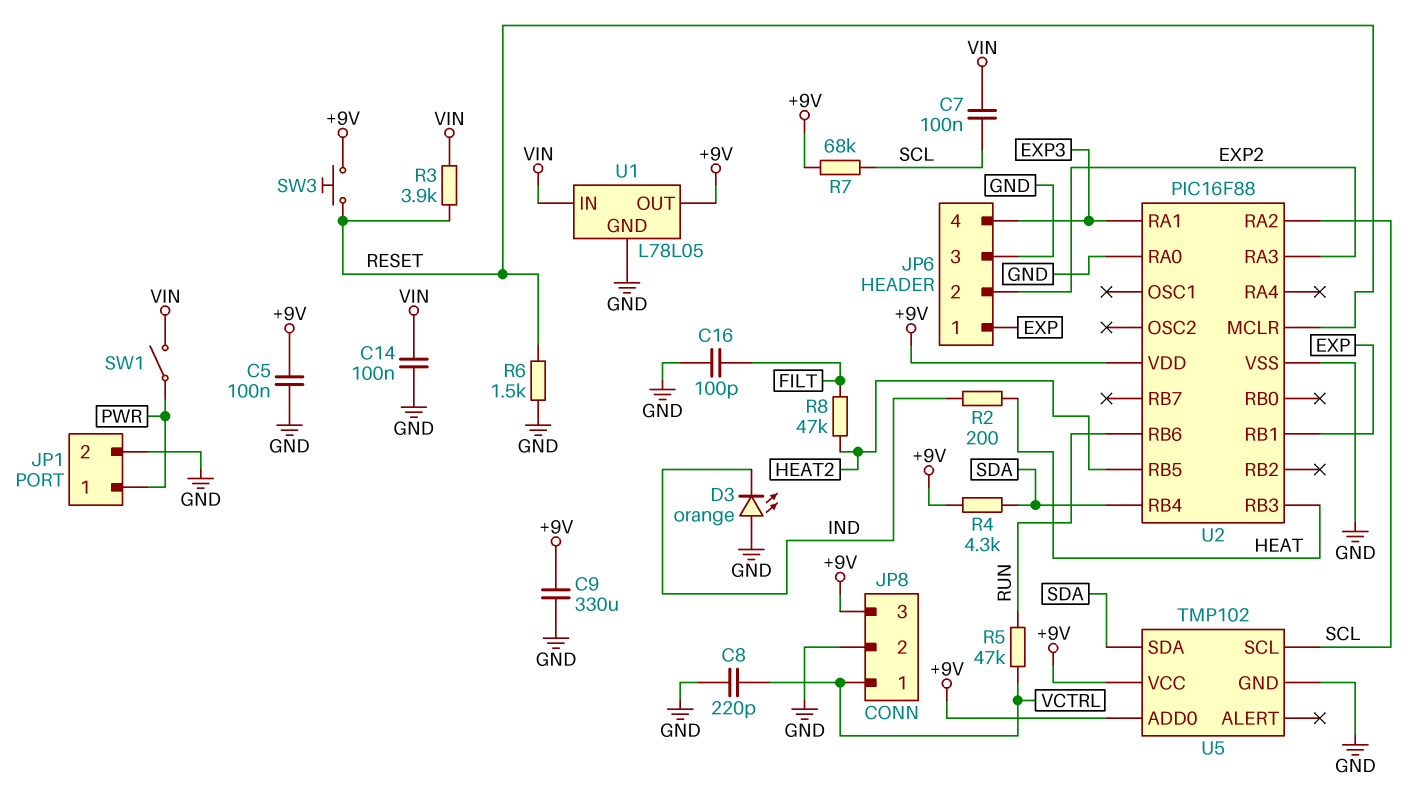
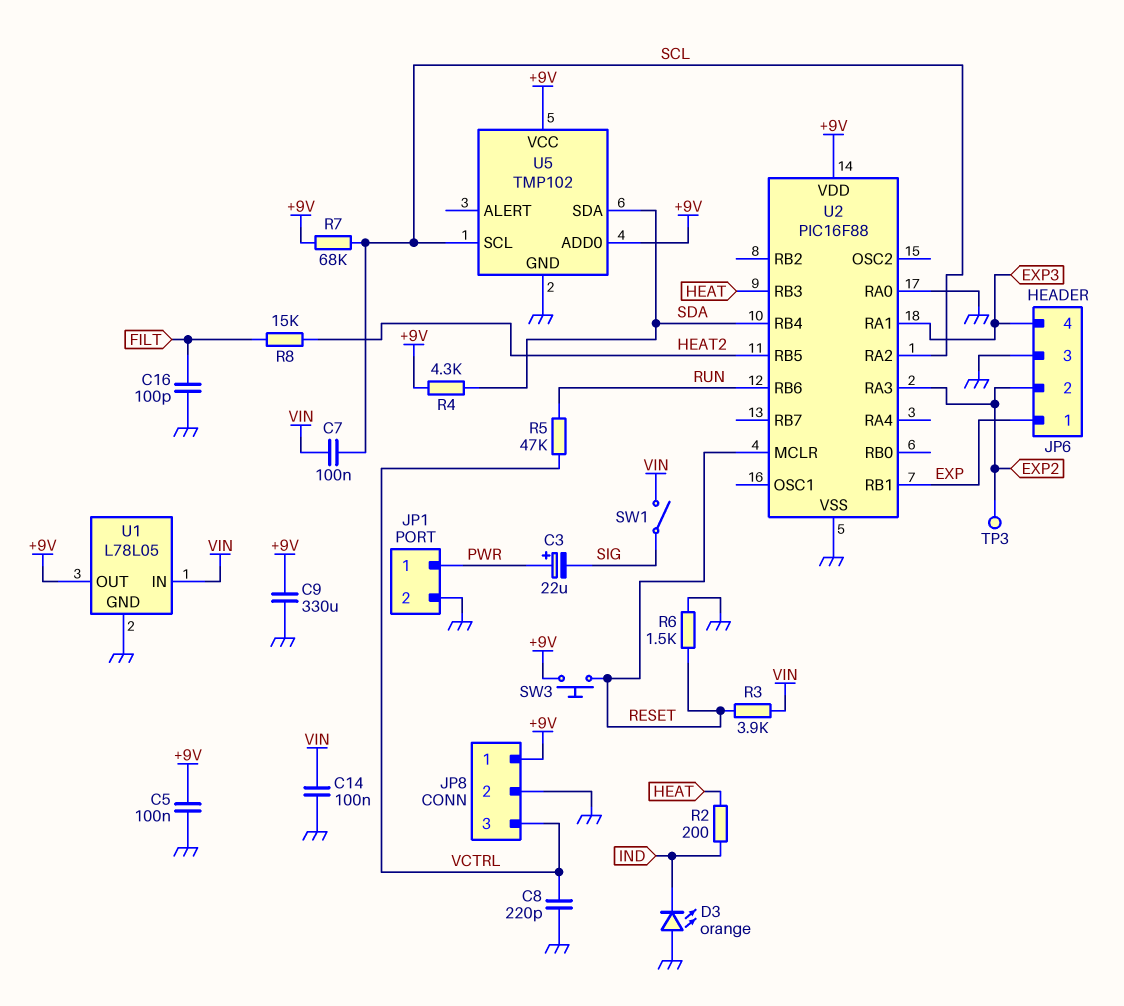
C3: none -> 22uF (plus PWR, minus SIG)
JP8 pin 1: VCTRL -> +9V
JP8 pin 3: +9V -> VCTRL
R8: 47k (FILT, HEAT2) -> 15k (FILT, HEAT2)
SW1: switch (PWR, VIN) -> switch (SIG, VIN)
TP3: none -> test point (EXP2)

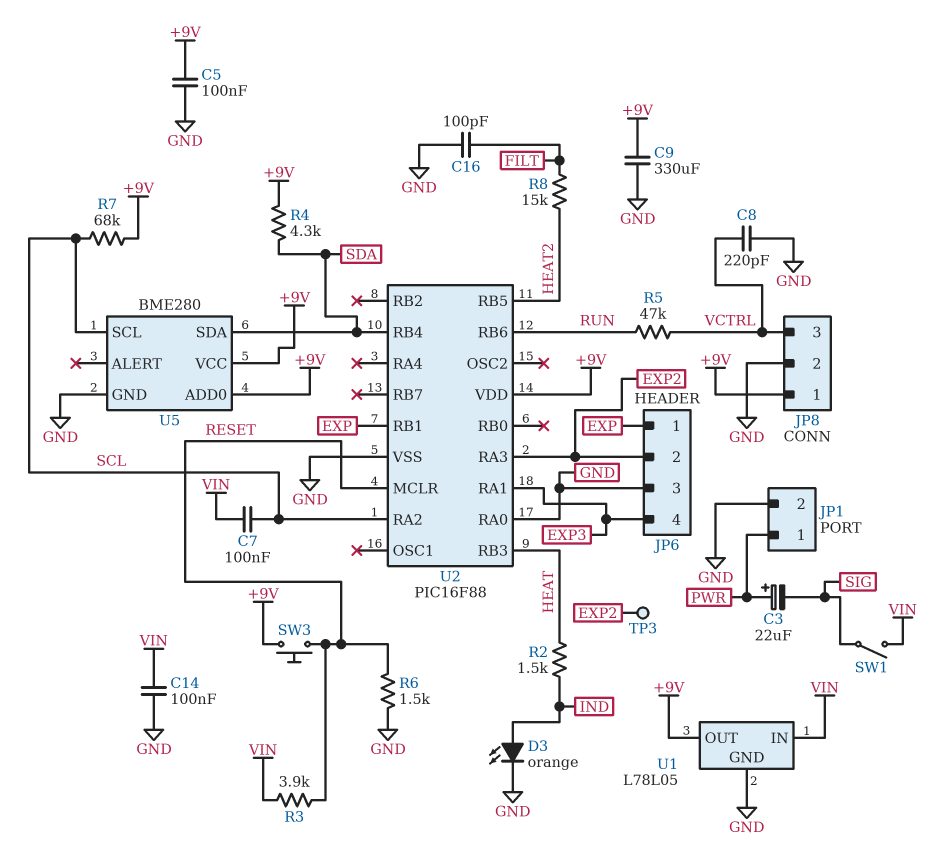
D3: LED orange (A GND, K IND) -> LED orange (A IND, K GND)
R2: 200 (HEAT, IND) -> 1.5k (HEAT, IND)
U5: TMP102 -> BME280

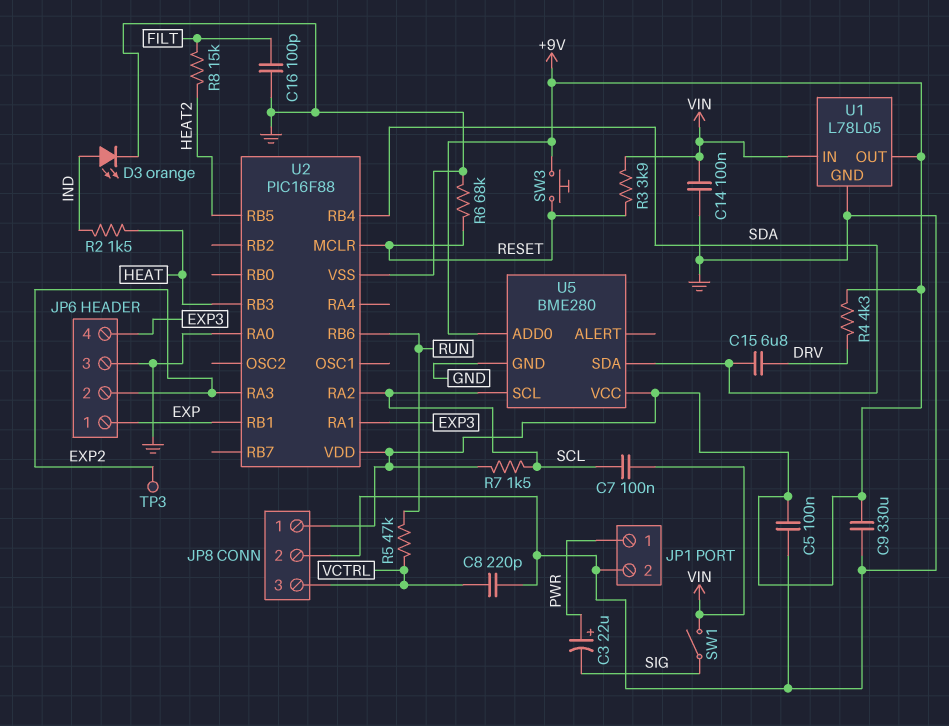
C15: none -> 6.8uF (DRV, SDA)
R4: 4.3k (+9V, SDA) -> 4.3k (+9V, DRV)
R6: 1.5k (GND, RESET) -> 68k (GND, RESET)
R7: 68k (+9V, SCL) -> 1.5k (+9V, SCL)

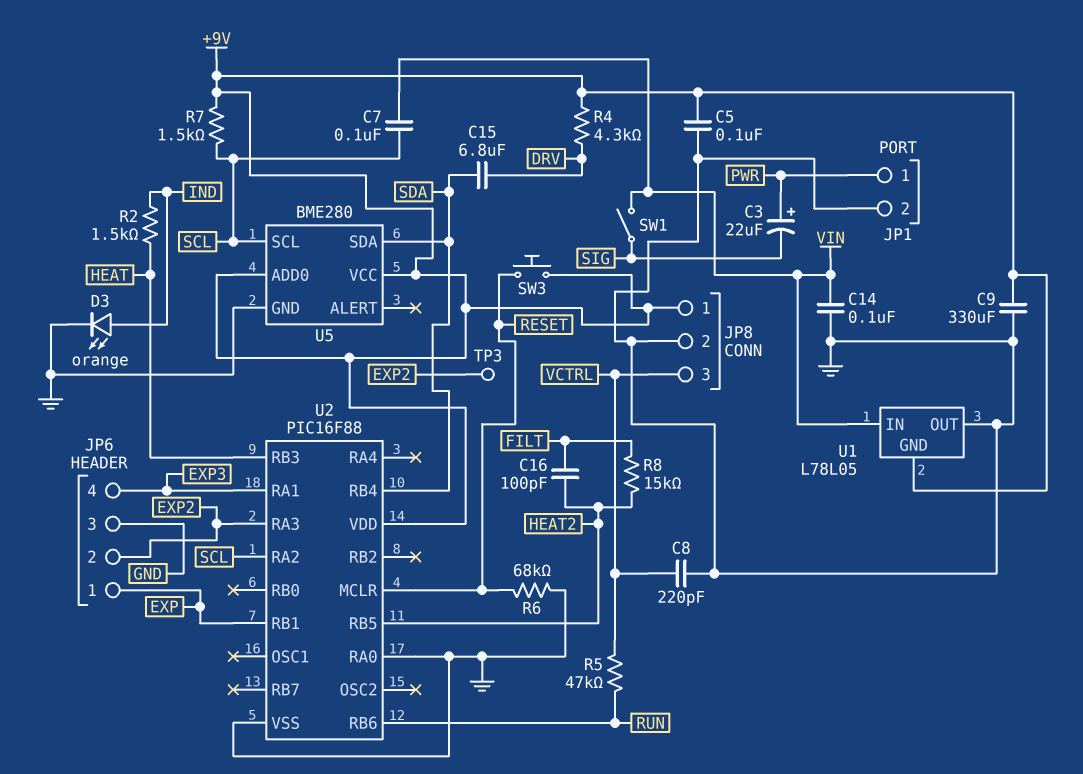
C16: 100pF (FILT, GND) -> 100pF (FILT, HEAT2)
R3: 3.9k (RESET, VIN) -> none
U1 pin GND: GND -> +9V
U1 pin OUT: +9V -> GND

